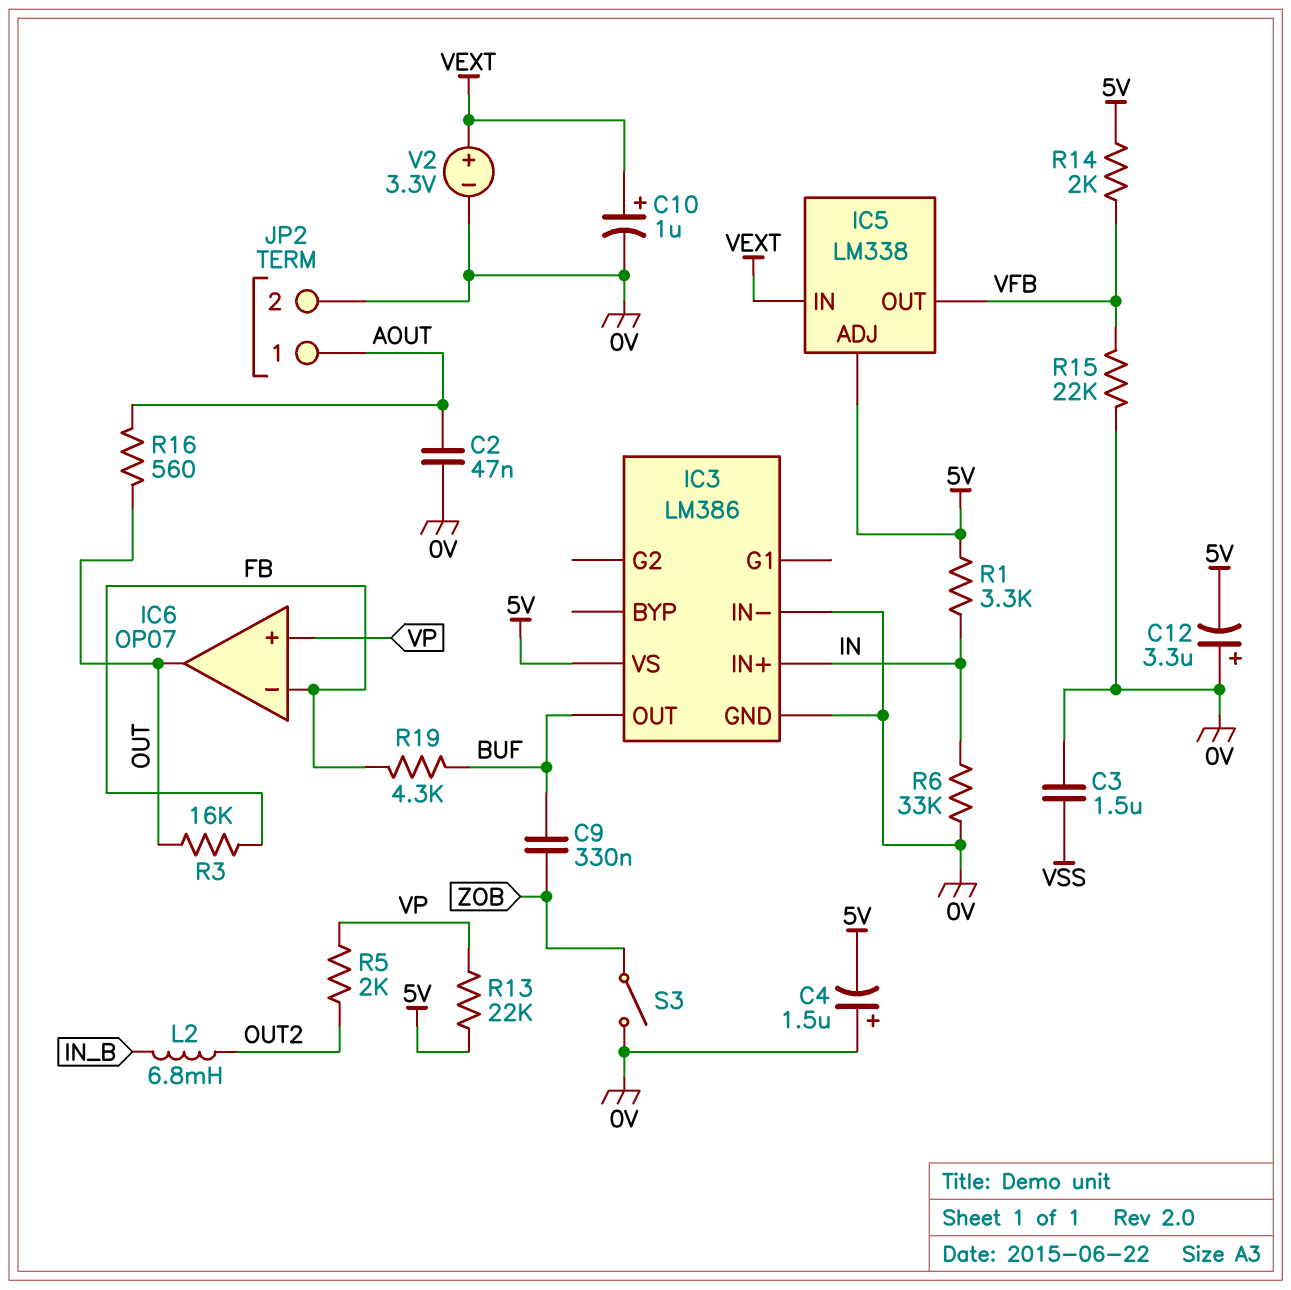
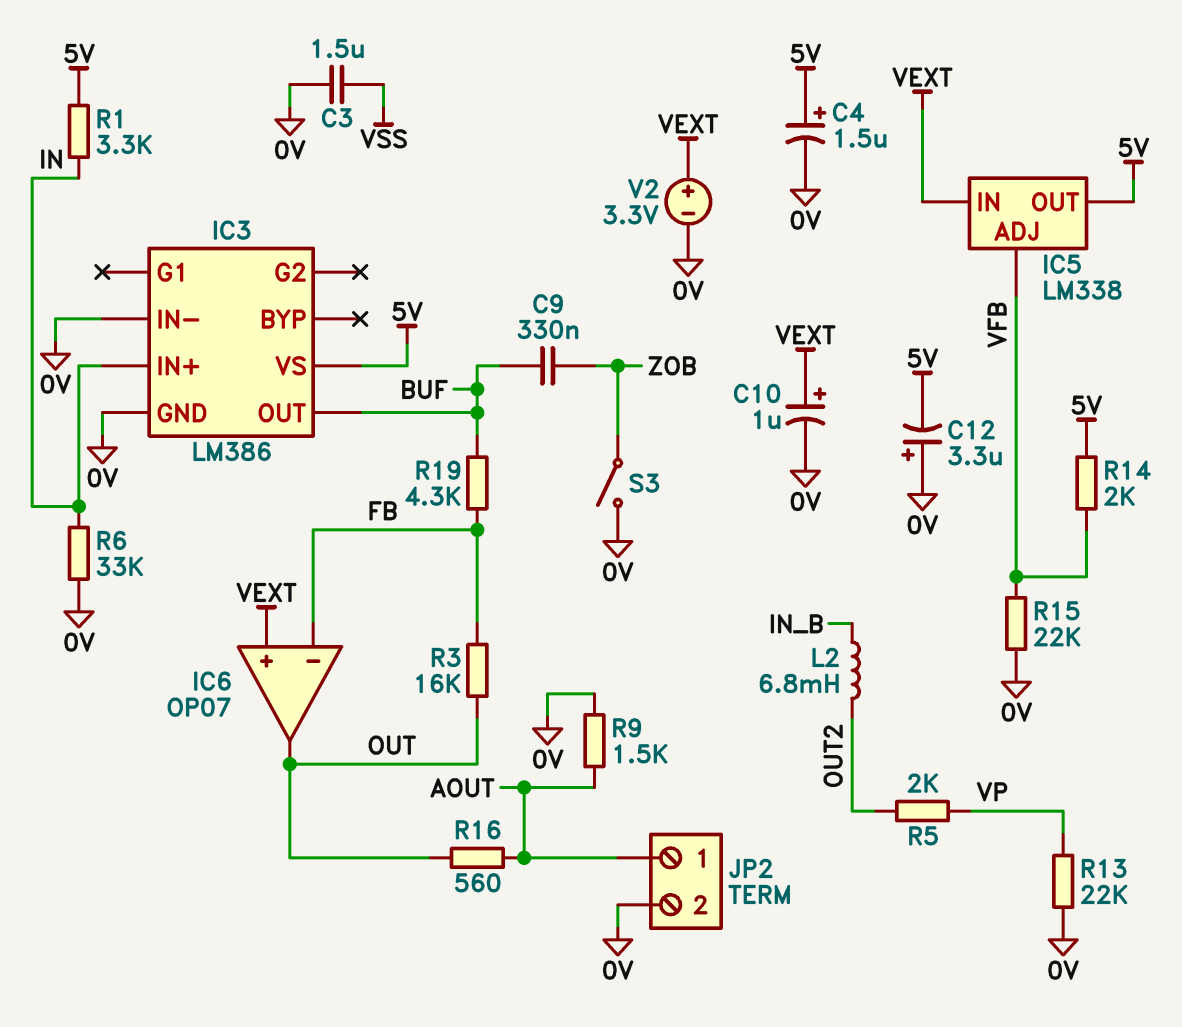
C2: 47nF (0V, AOUT) -> none
C4: 1.5uF (plus 0V, minus 5V) -> 1.5uF (plus 5V, minus 0V)
IC5 pin ADJ: 5V -> VFB
IC5 pin OUT: VFB -> 5V
IC6 pin in+: VP -> VEXT
R9: none -> 1.5k (0V, AOUT)
R13: 22k (5V, VP) -> 22k (0V, VP)

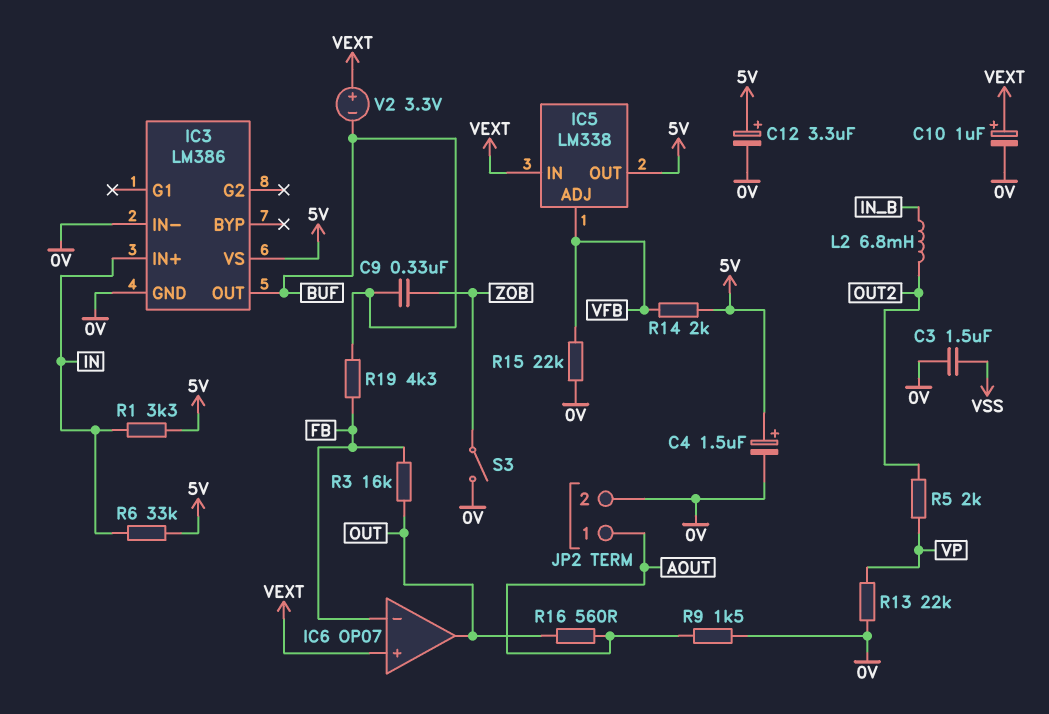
C12: 3.3uF (plus 0V, minus 5V) -> 3.3uF (plus 5V, minus 0V)
R6: 33k (0V, IN) -> 33k (5V, IN)
V2: 3.3V (plus VEXT, minus 0V) -> 3.3V (plus VEXT, minus BUF)

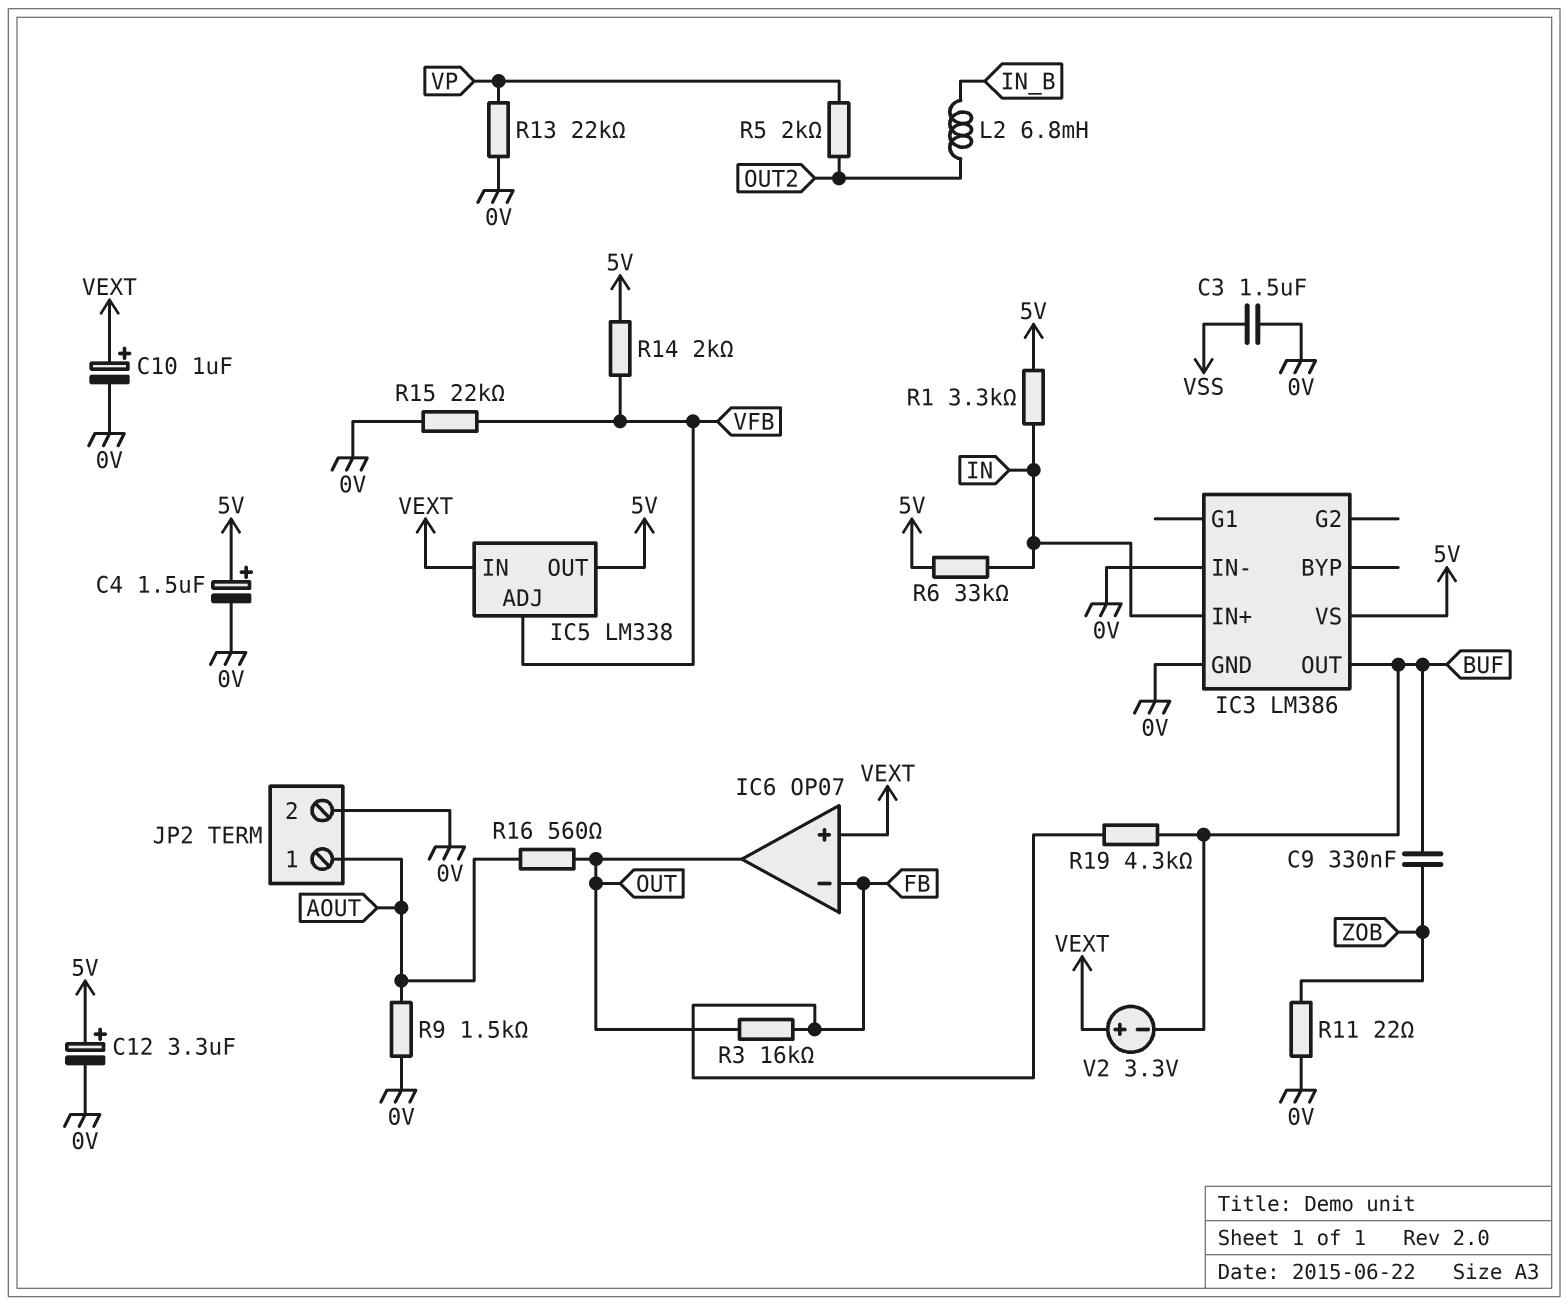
R11: none -> 22 (0V, ZOB)
S3: switch (0V, ZOB) -> none

